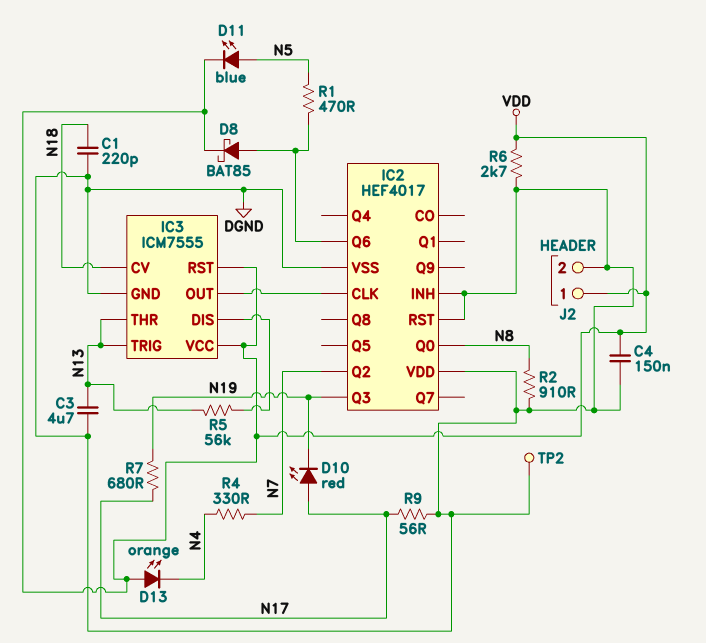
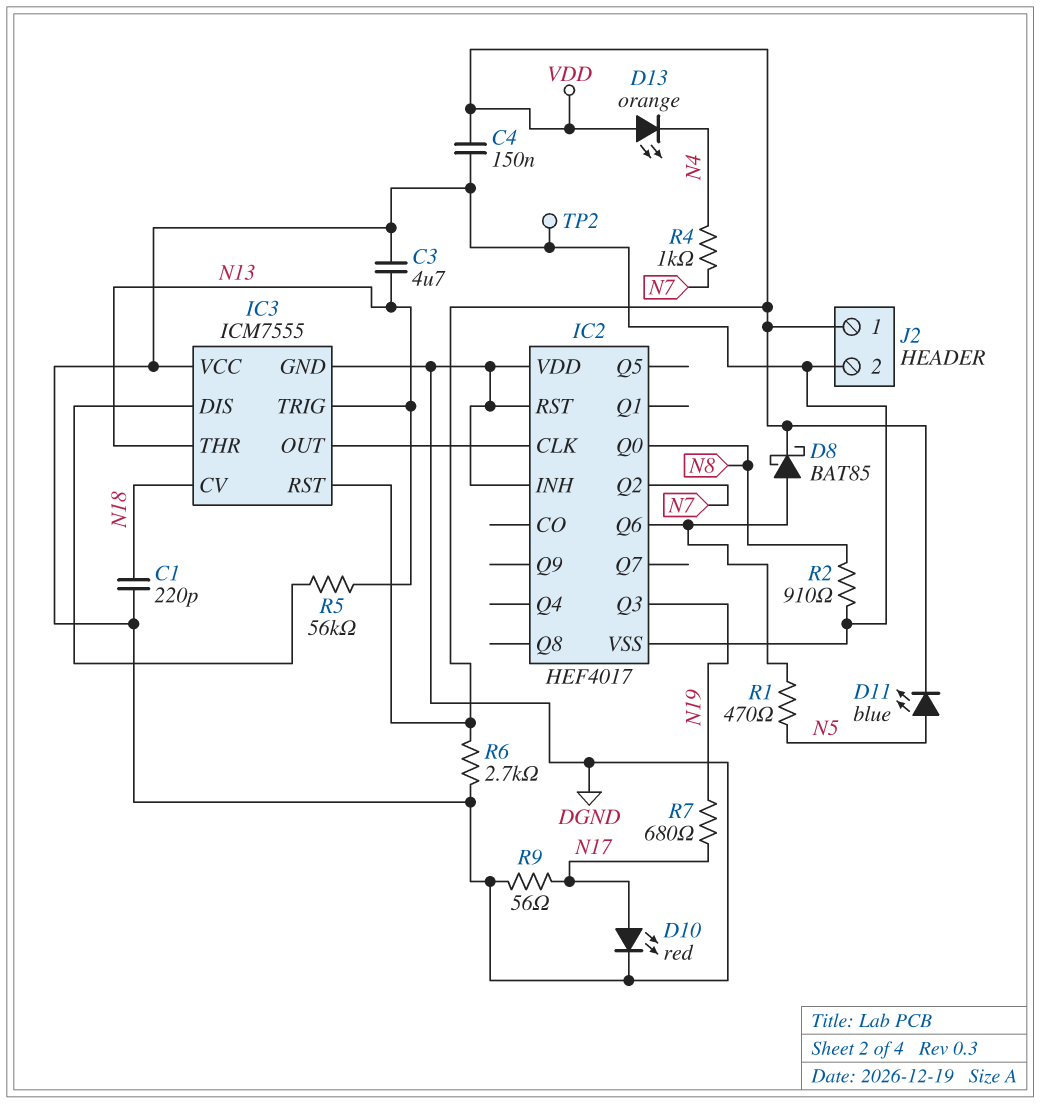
D10: LED red (A N17, K N19) -> LED red (A N17, K DGND)
IC3 pin VCC: VDD -> DGND
R4: 330 (N4, N7) -> 1k (N4, N7)

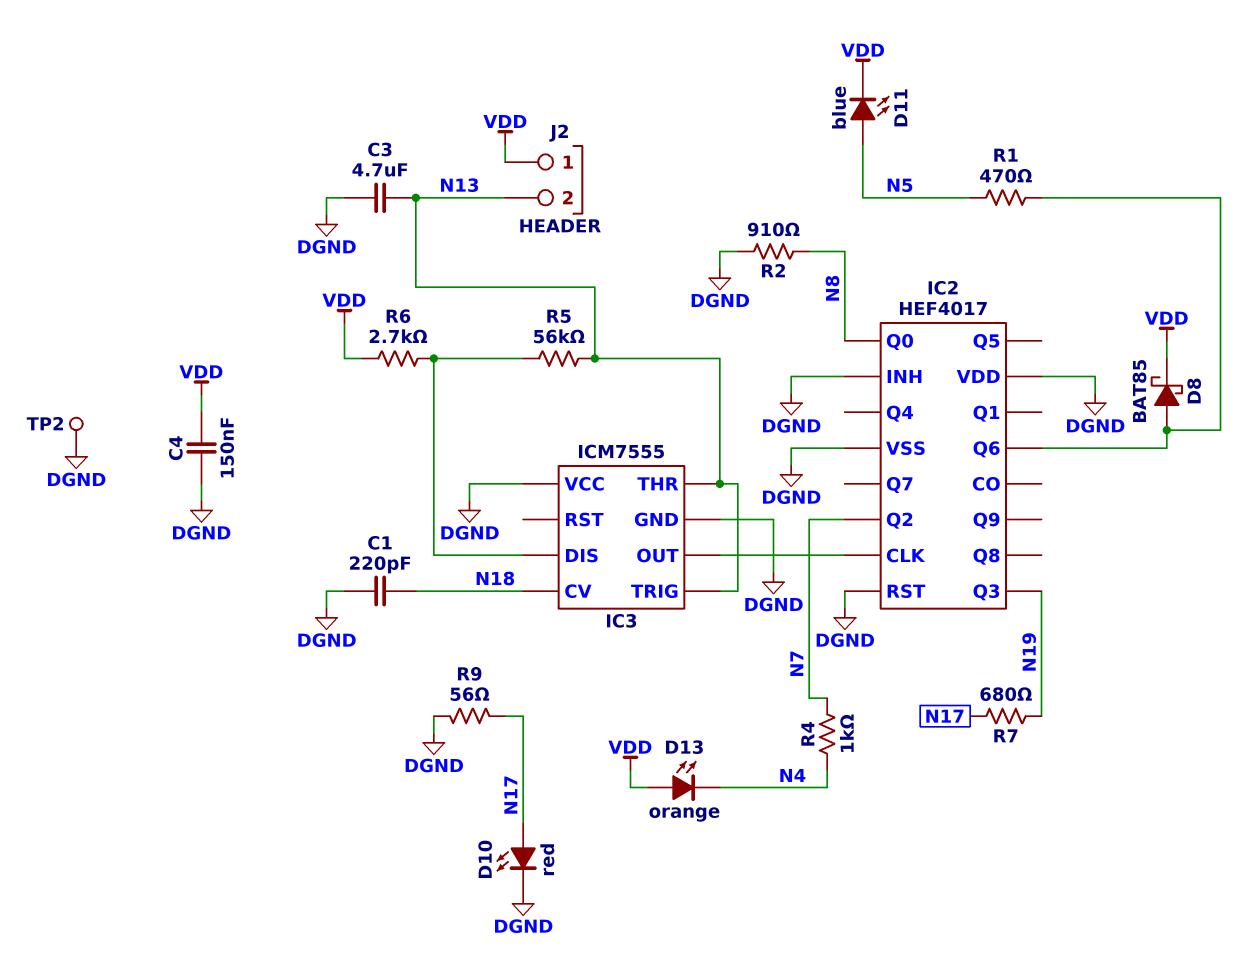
IC3 pin RST: VDD -> none
J2 pin 2: DGND -> N13
R6: 2.7k (DGND, VDD) -> 2.7k (IC3/DIS, VDD)

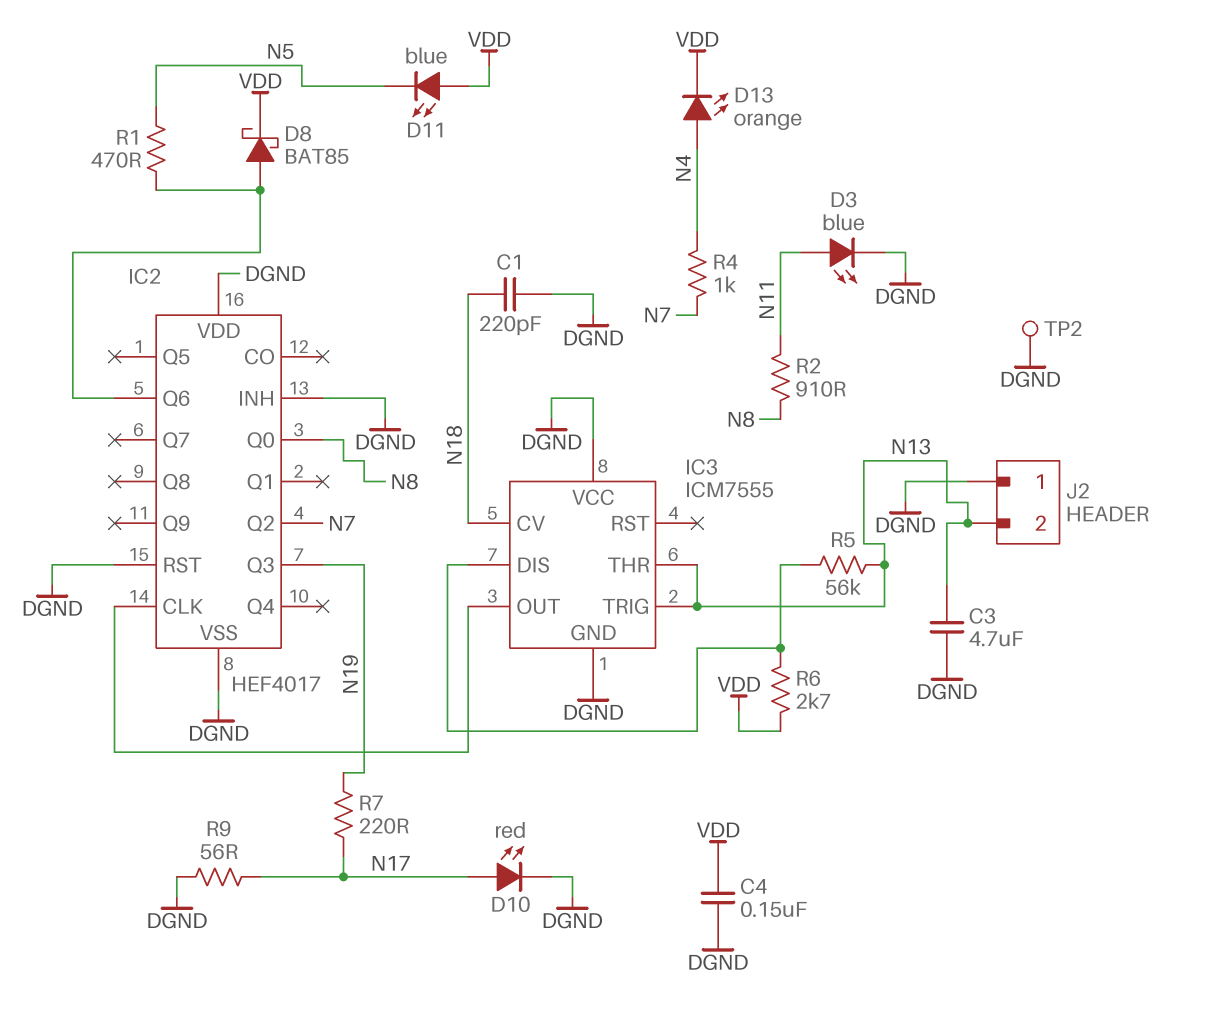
D3: none -> LED blue (A N11, K DGND)
D11: LED blue (A N5, K VDD) -> LED blue (A VDD, K N5)
D13: LED orange (A VDD, K N4) -> LED orange (A N4, K VDD)
J2 pin 1: VDD -> DGND
R2: 910 (DGND, N8) -> 910 (N8, N11)
R7: 680 (N17, N19) -> 220 (N17, N19)

